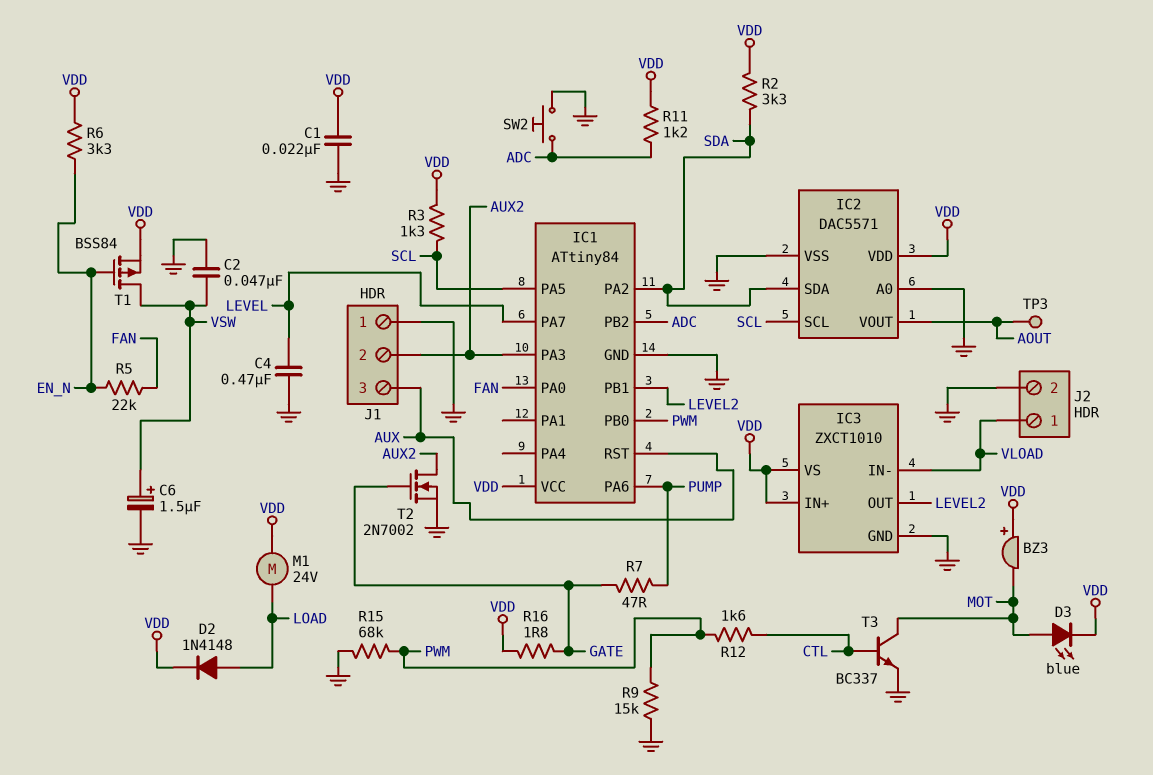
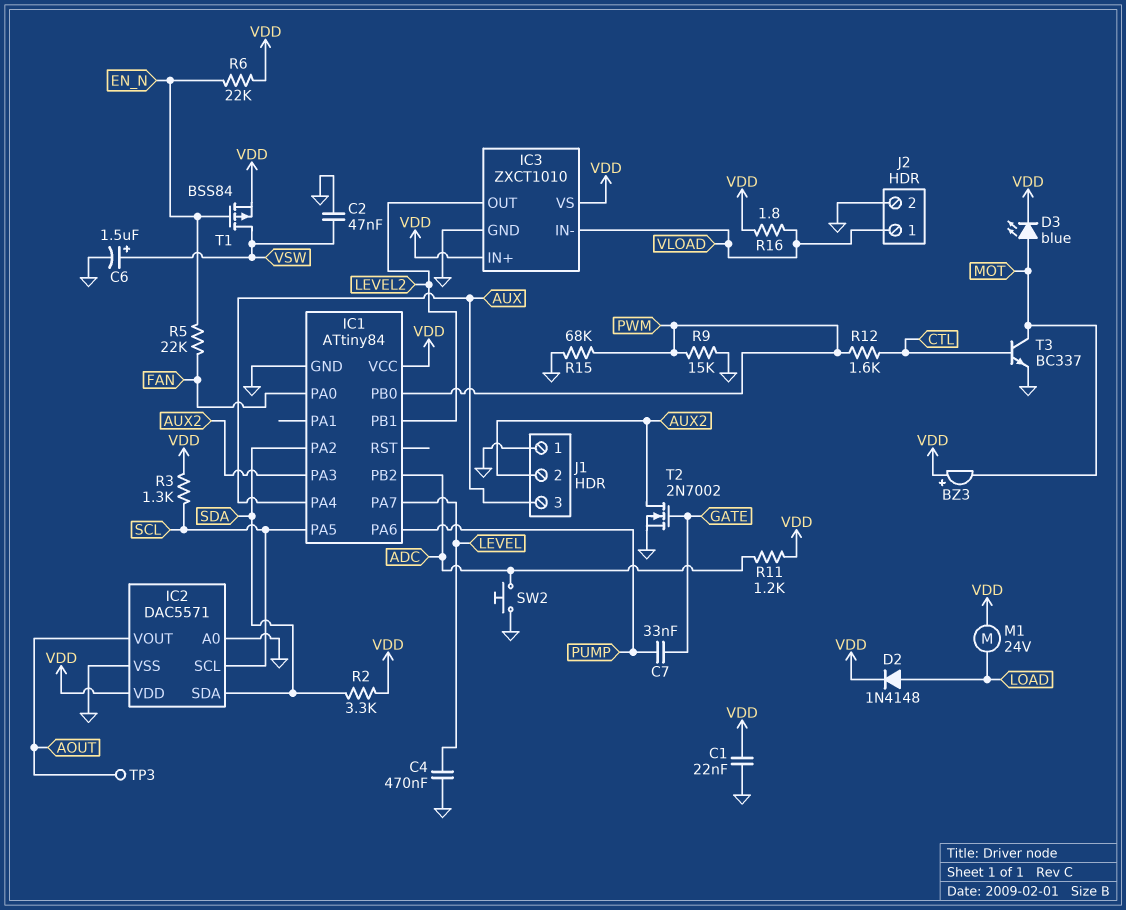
C7: none -> 33nF (GATE, PUMP)
IC1 pin PA4: none -> AUX
IC1 pin RST: AUX -> none
R6: 3.3k (EN_N, VDD) -> 22k (EN_N, VDD)
R7: 47 (GATE, PUMP) -> none
R16: 1.8 (GATE, VDD) -> 1.8 (VDD, VLOAD)

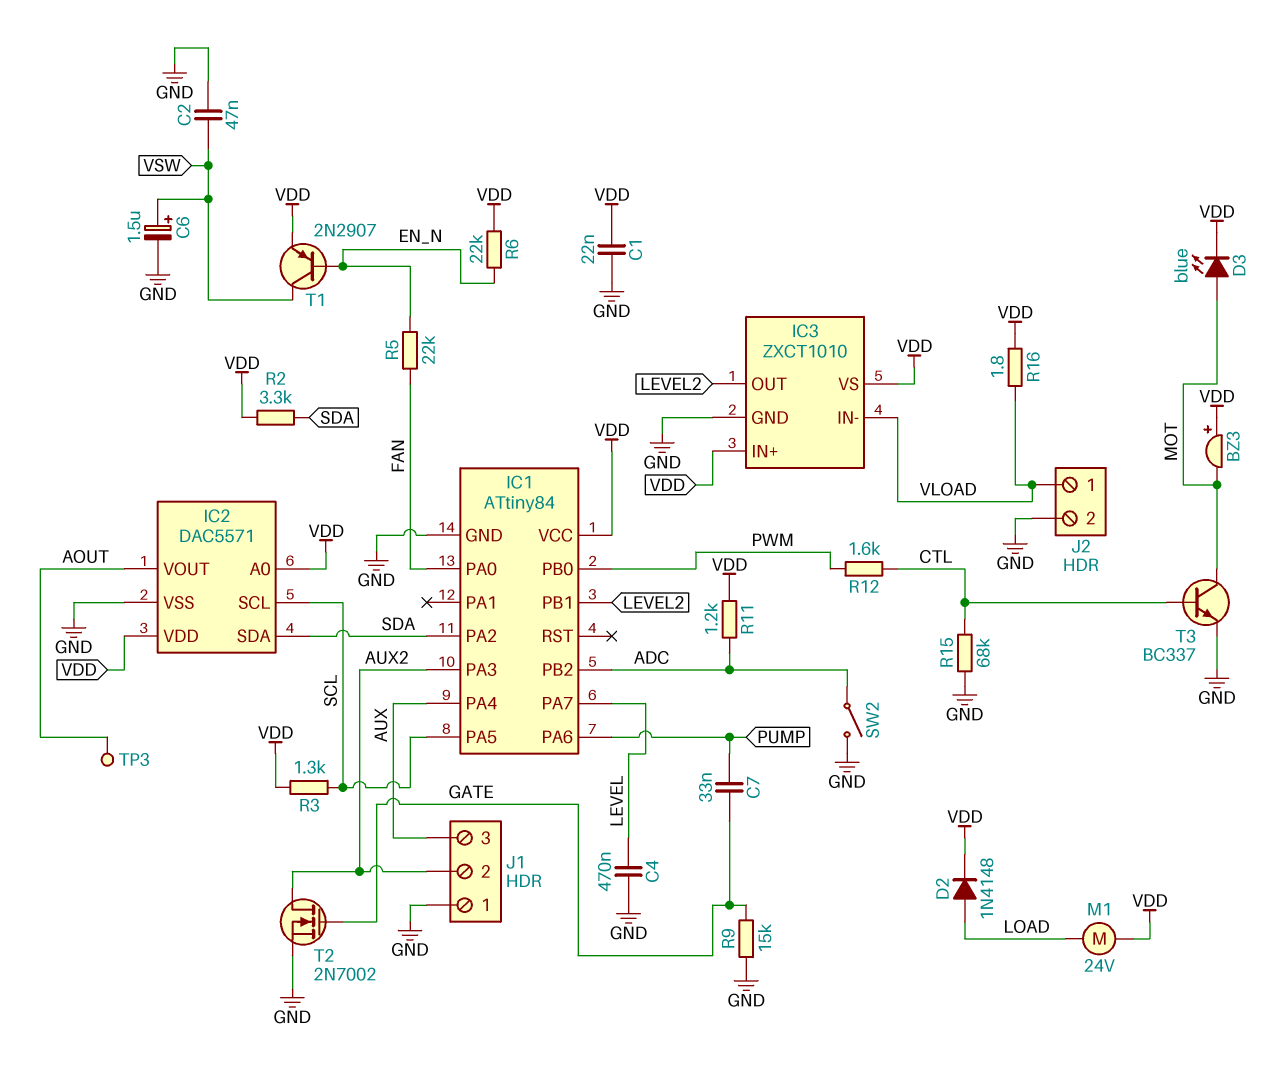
IC2 pin A0: GND -> VDD
R9: 15k (GND, PWM) -> 15k (GATE, GND)
R15: 68k (GND, PWM) -> 68k (CTL, GND)
SW2: button (ADC, GND) -> switch (ADC, GND)
T1: PMOS BSS84 (G EN_N, D VSW, S VDD) -> PNP 2N2907 (B EN_N, C VSW, E VDD)

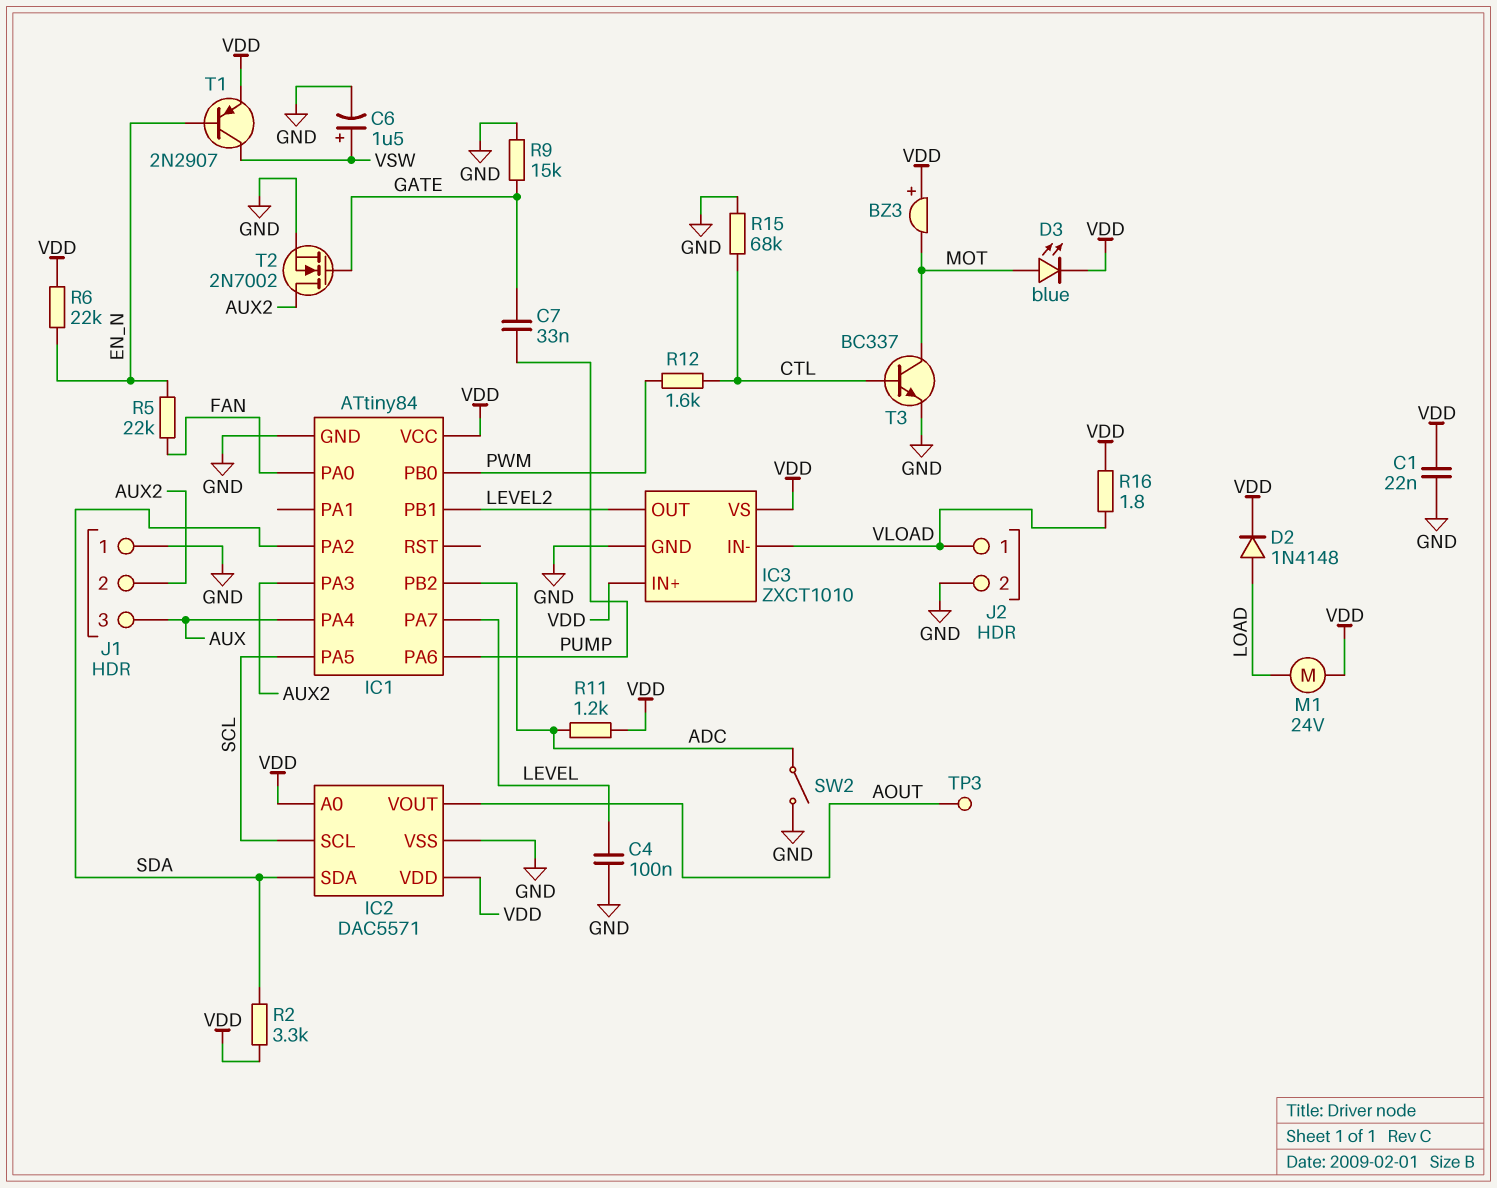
C2: 47nF (GND, VSW) -> none
C4: 470nF (GND, LEVEL) -> 100nF (GND, LEVEL)
R3: 1.3k (SCL, VDD) -> none

